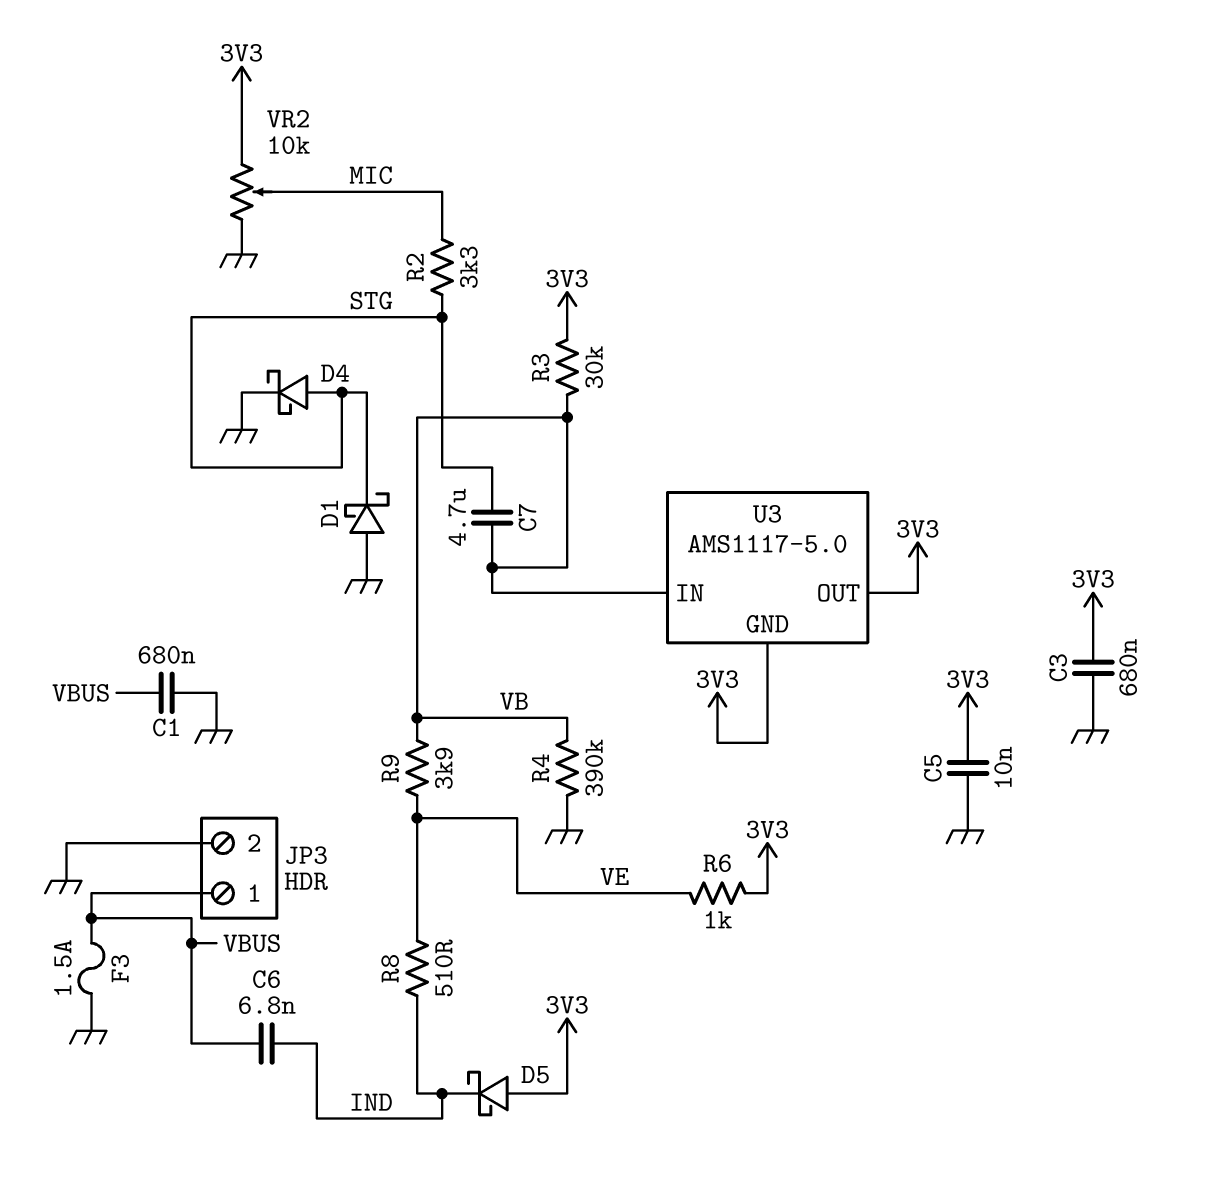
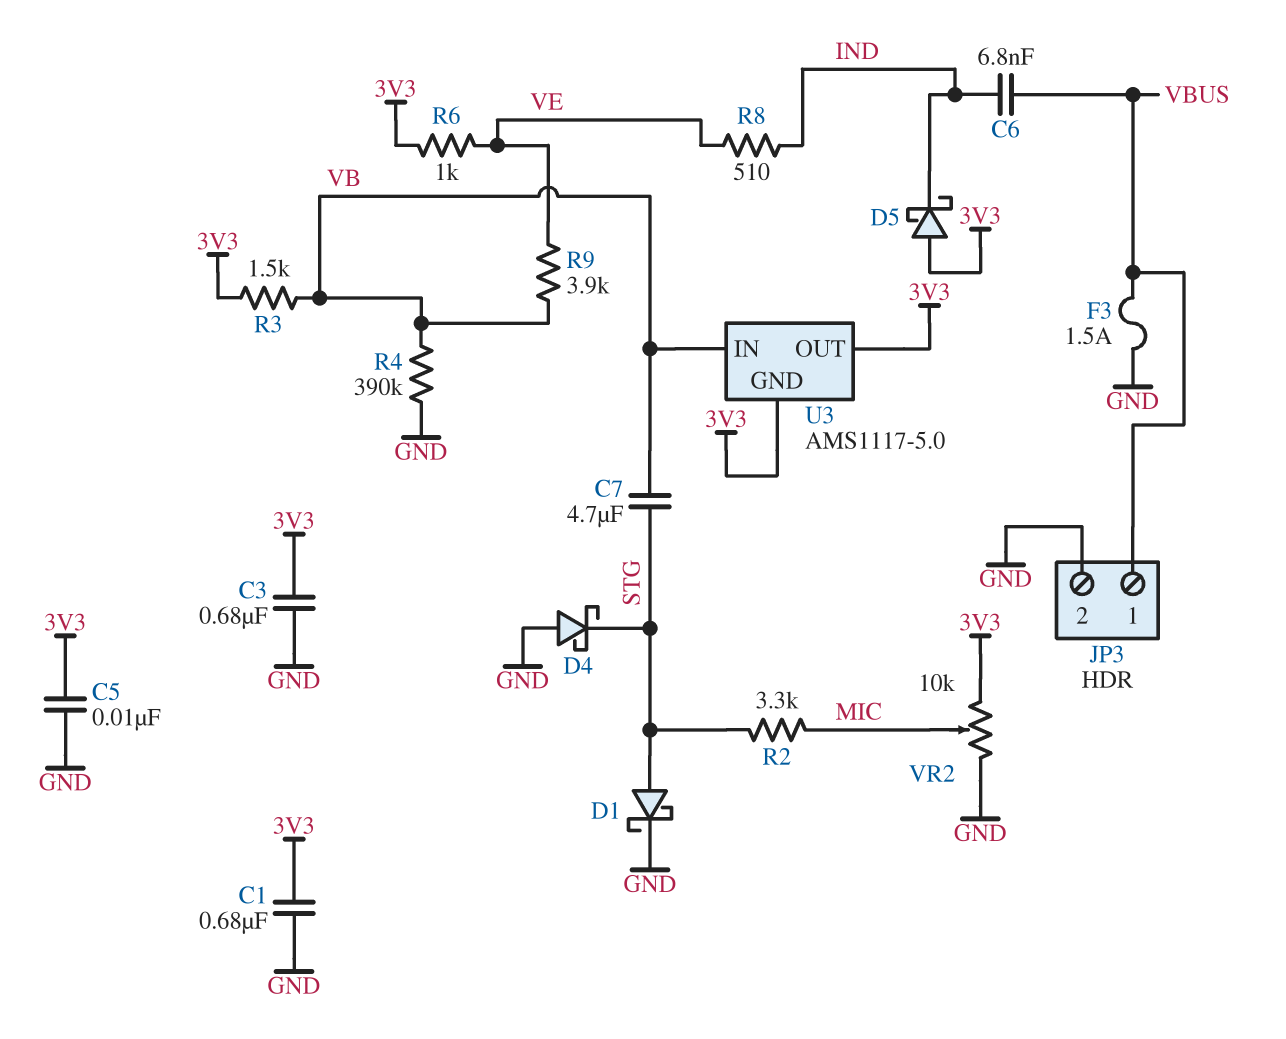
C1: 680nF (GND, VBUS) -> 680nF (3V3, GND)
D1: schottky (A GND, K STG) -> schottky (A STG, K GND)
D4: schottky (A STG, K GND) -> schottky (A GND, K STG)
R3: 30k (3V3, VB) -> 1.5k (3V3, VB)

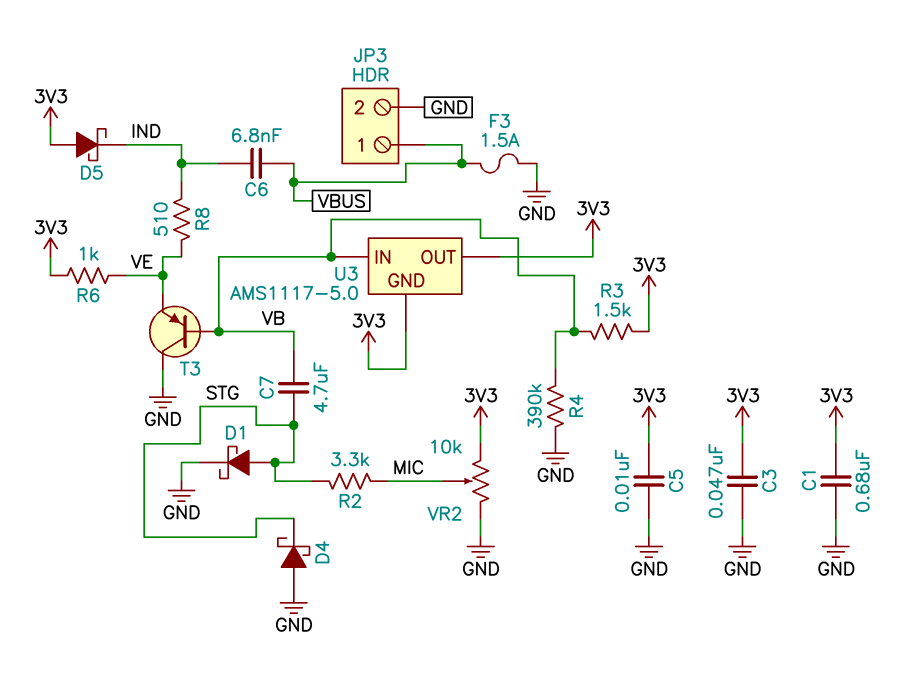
C3: 680nF (3V3, GND) -> 47nF (3V3, GND)
R9: 3.9k (VB, VE) -> none
T3: none -> PNP (B VB, C GND, E VE)

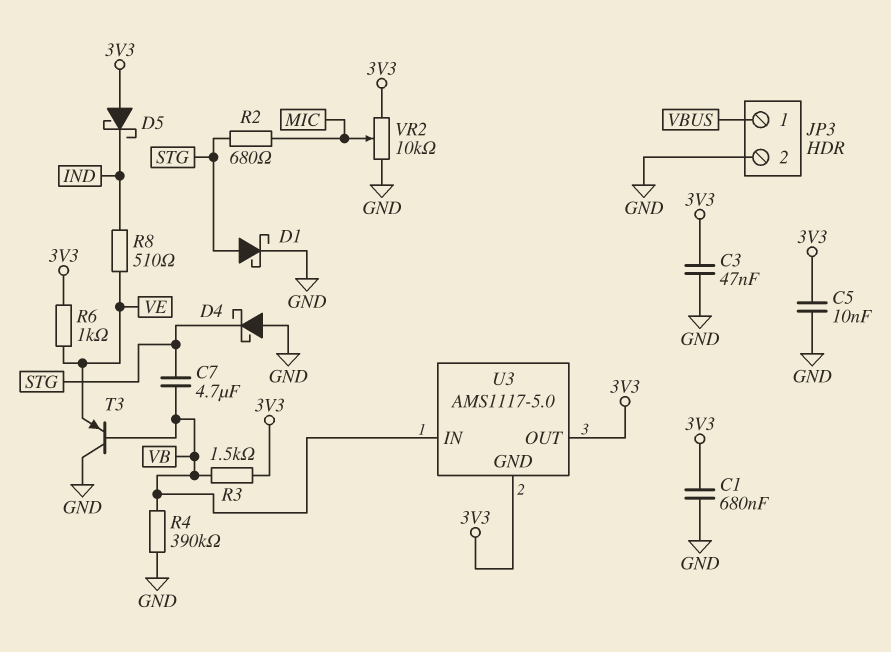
C6: 6.8nF (IND, VBUS) -> none
F3: 1.5A (GND, VBUS) -> none
R2: 3.3k (MIC, STG) -> 680 (MIC, STG)

